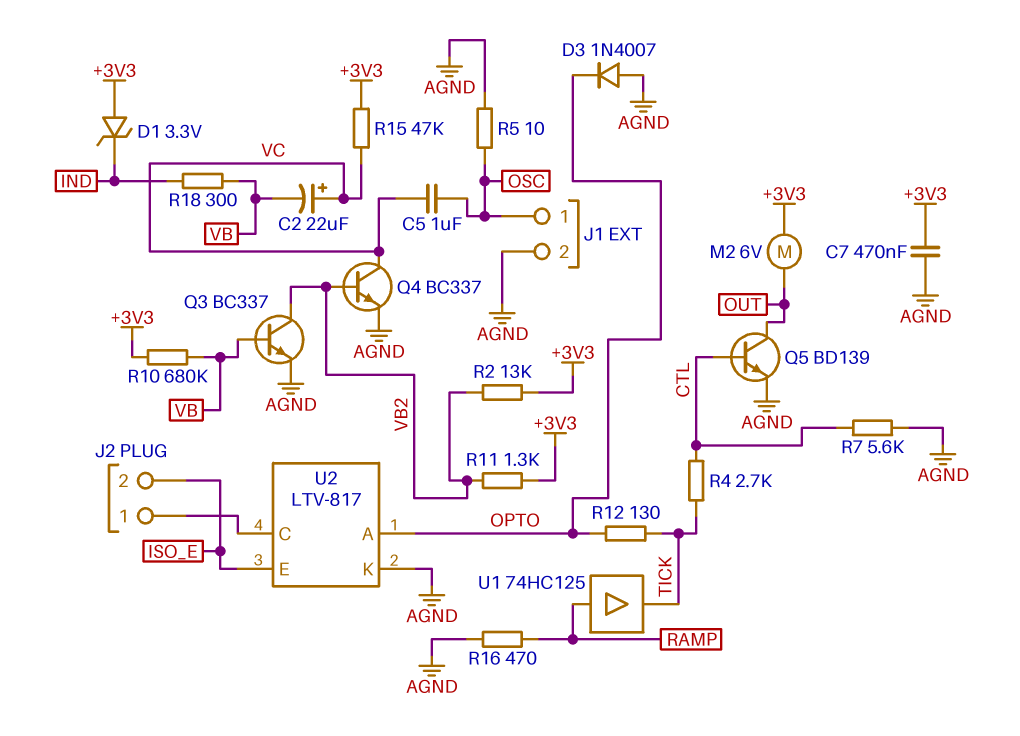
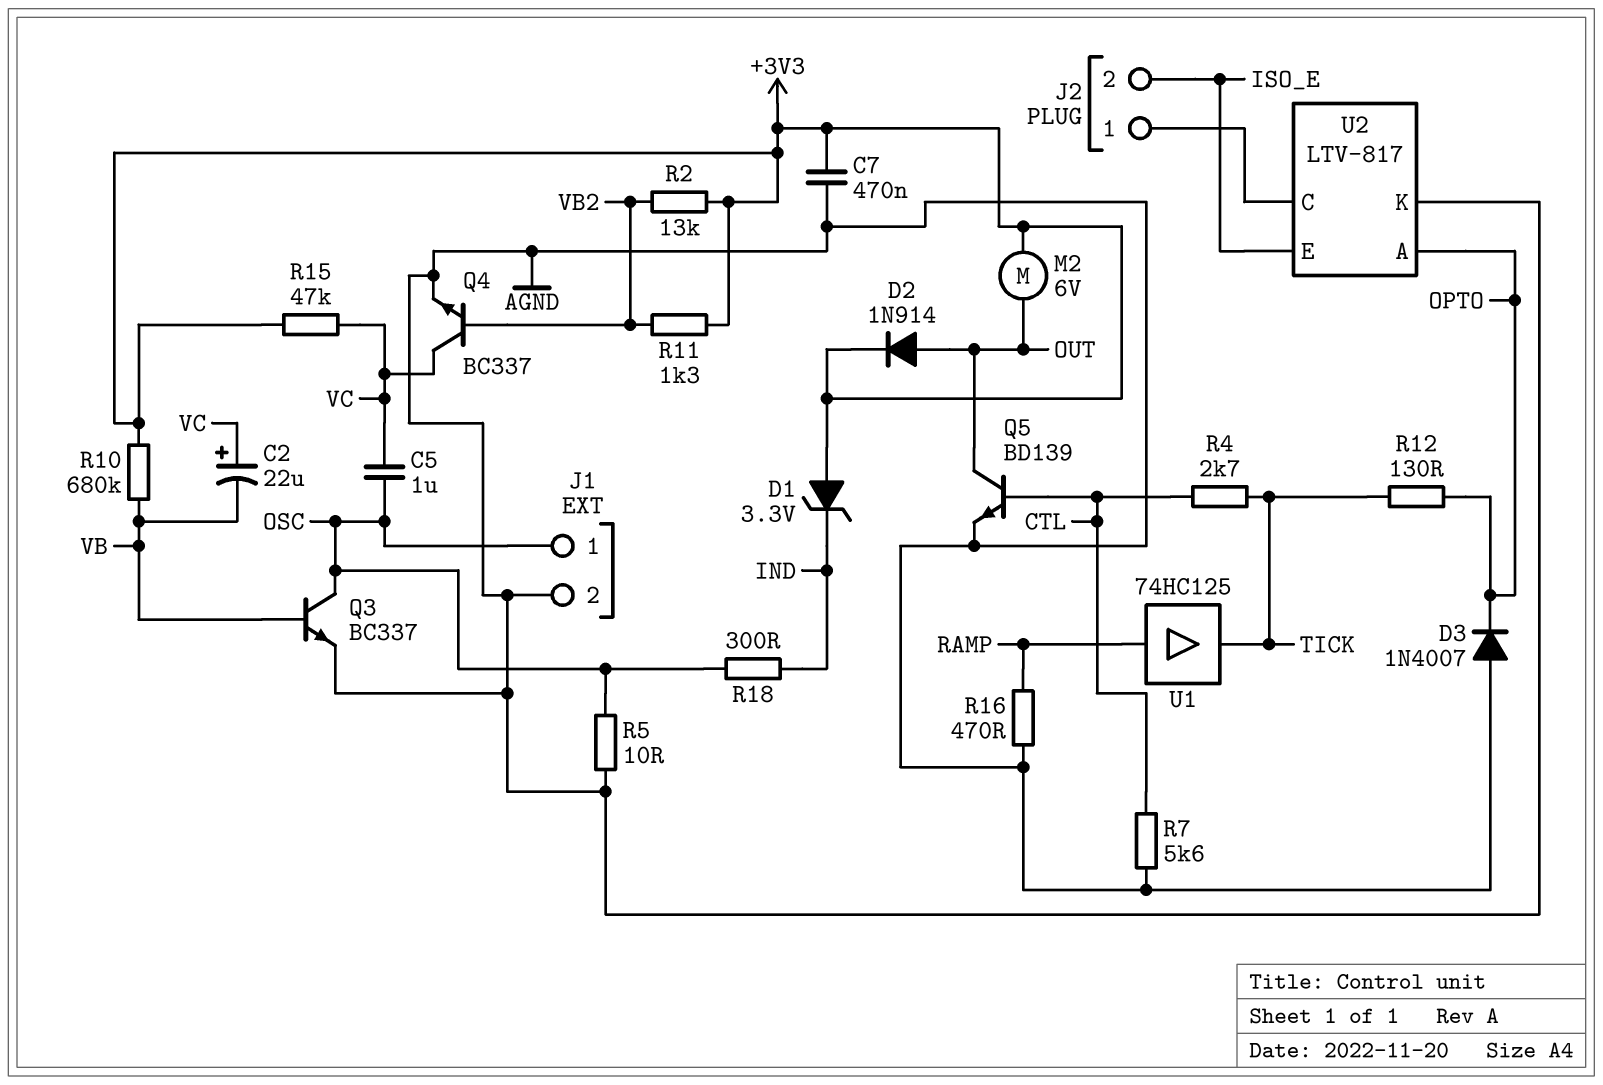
D2: none -> diode 1N914 (A OUT, K +3V3)
Q3: NPN BC337 (B VB, C VB2, E AGND) -> NPN BC337 (B VB, C OSC, E AGND)
R18: 300 (IND, VB) -> 300 (IND, OSC)

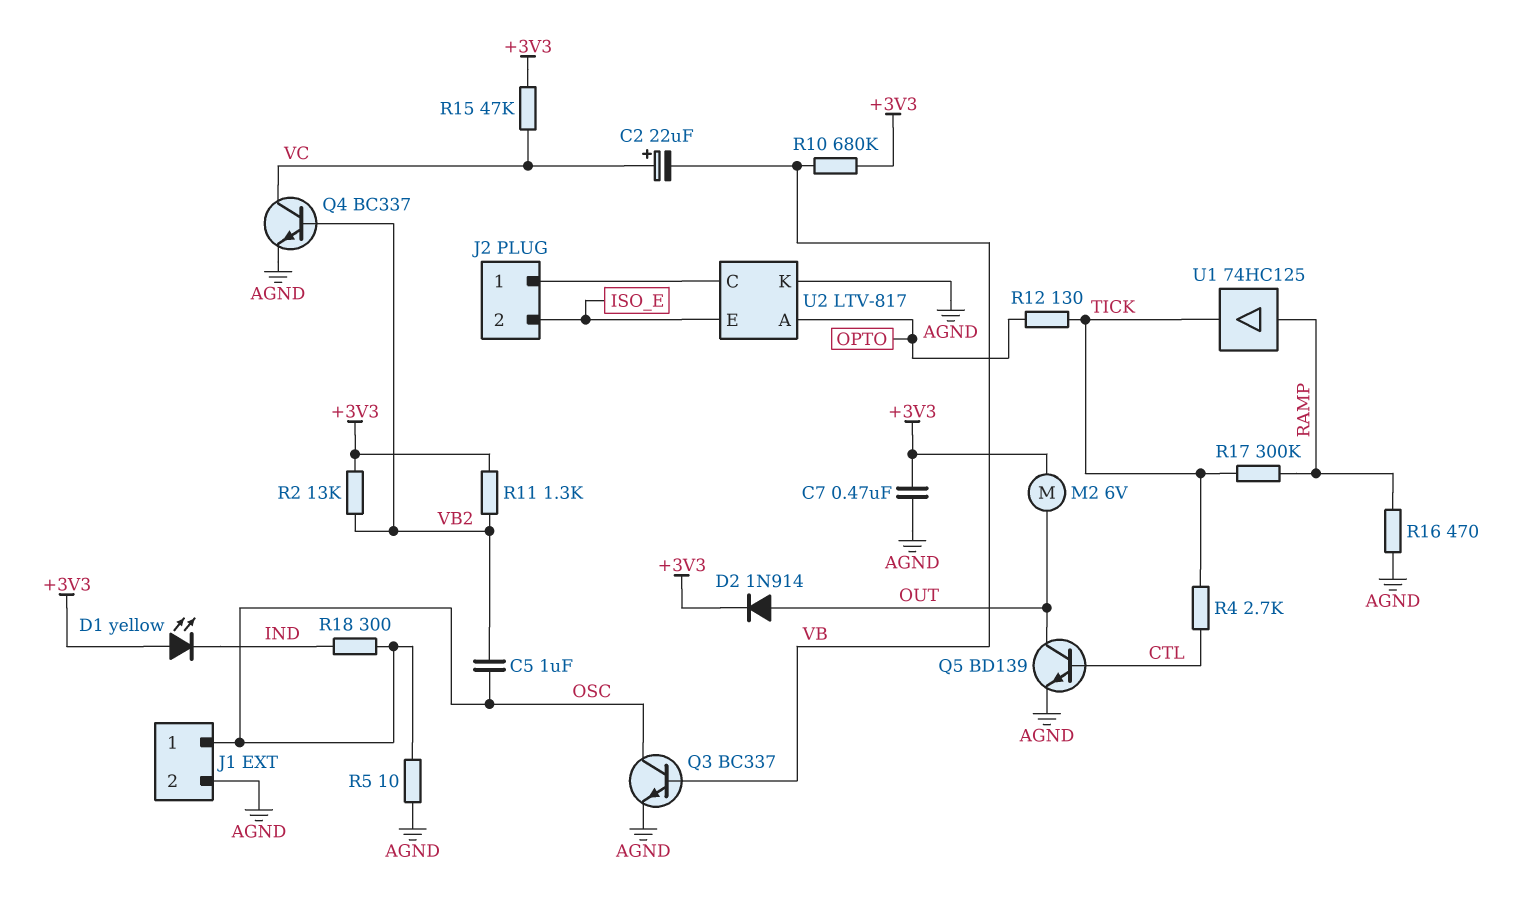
C5: 1uF (OSC, VC) -> 1uF (OSC, VB2)
D1: zener 3.3V (A +3V3, K IND) -> LED yellow (A +3V3, K IND)
D3: diode 1N4007 (A AGND, K OPTO) -> none
R7: 5.6k (AGND, CTL) -> none
R17: none -> 300k (RAMP, TICK)

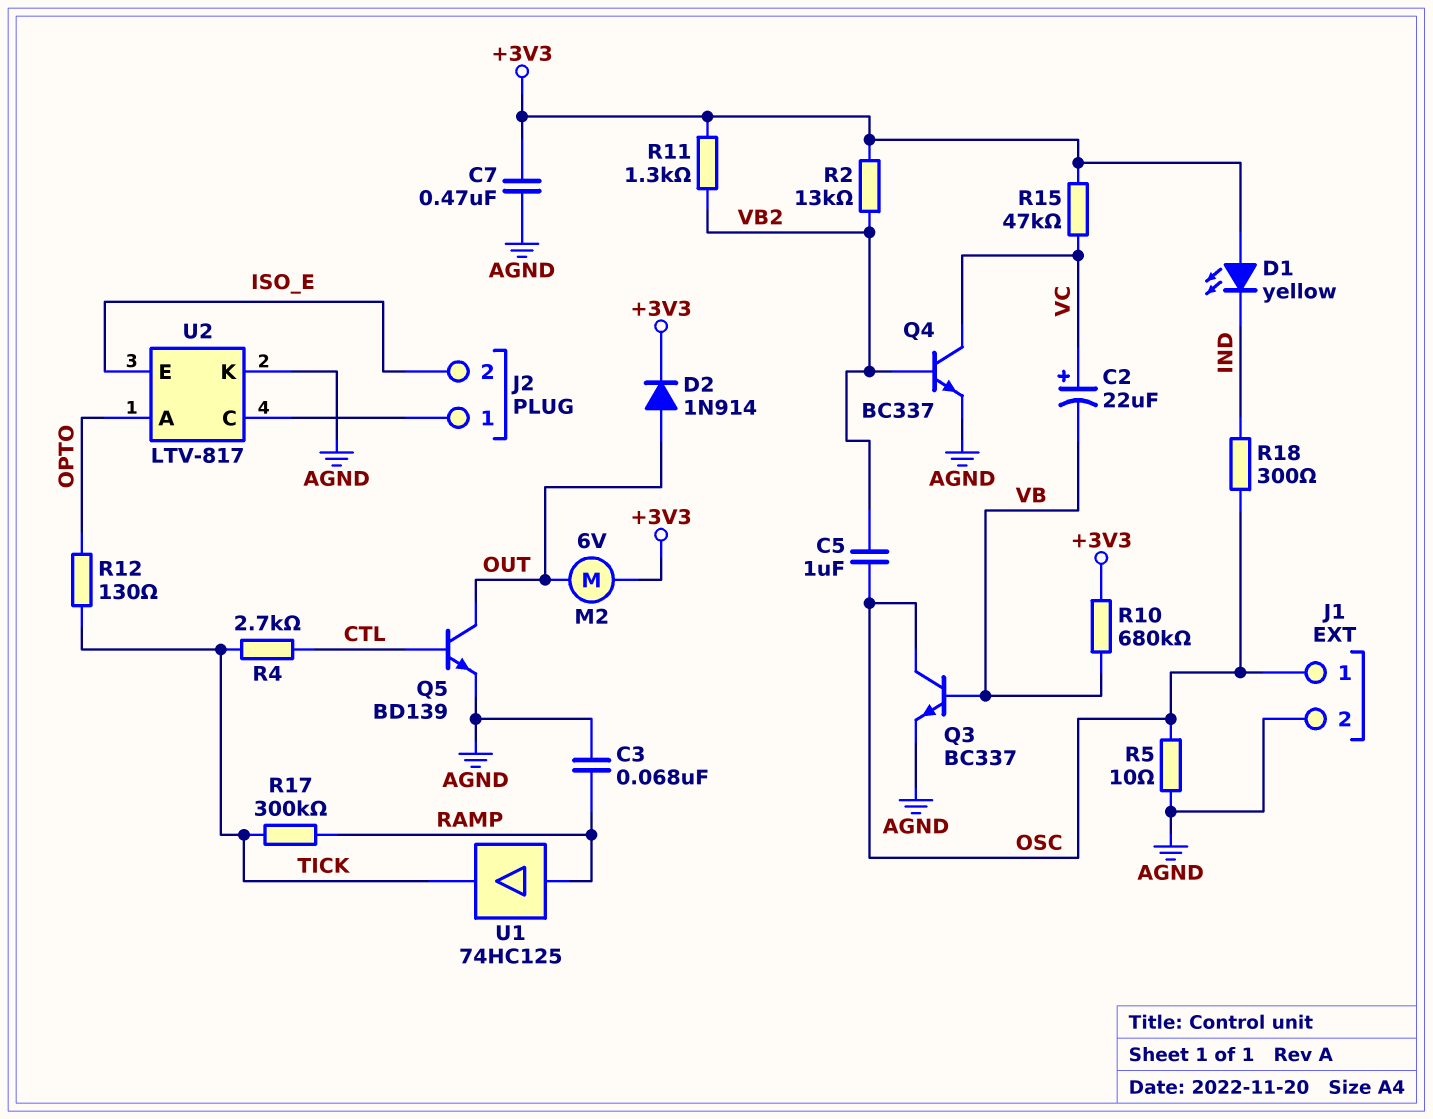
C3: none -> 68nF (AGND, RAMP)
R16: 470 (AGND, RAMP) -> none

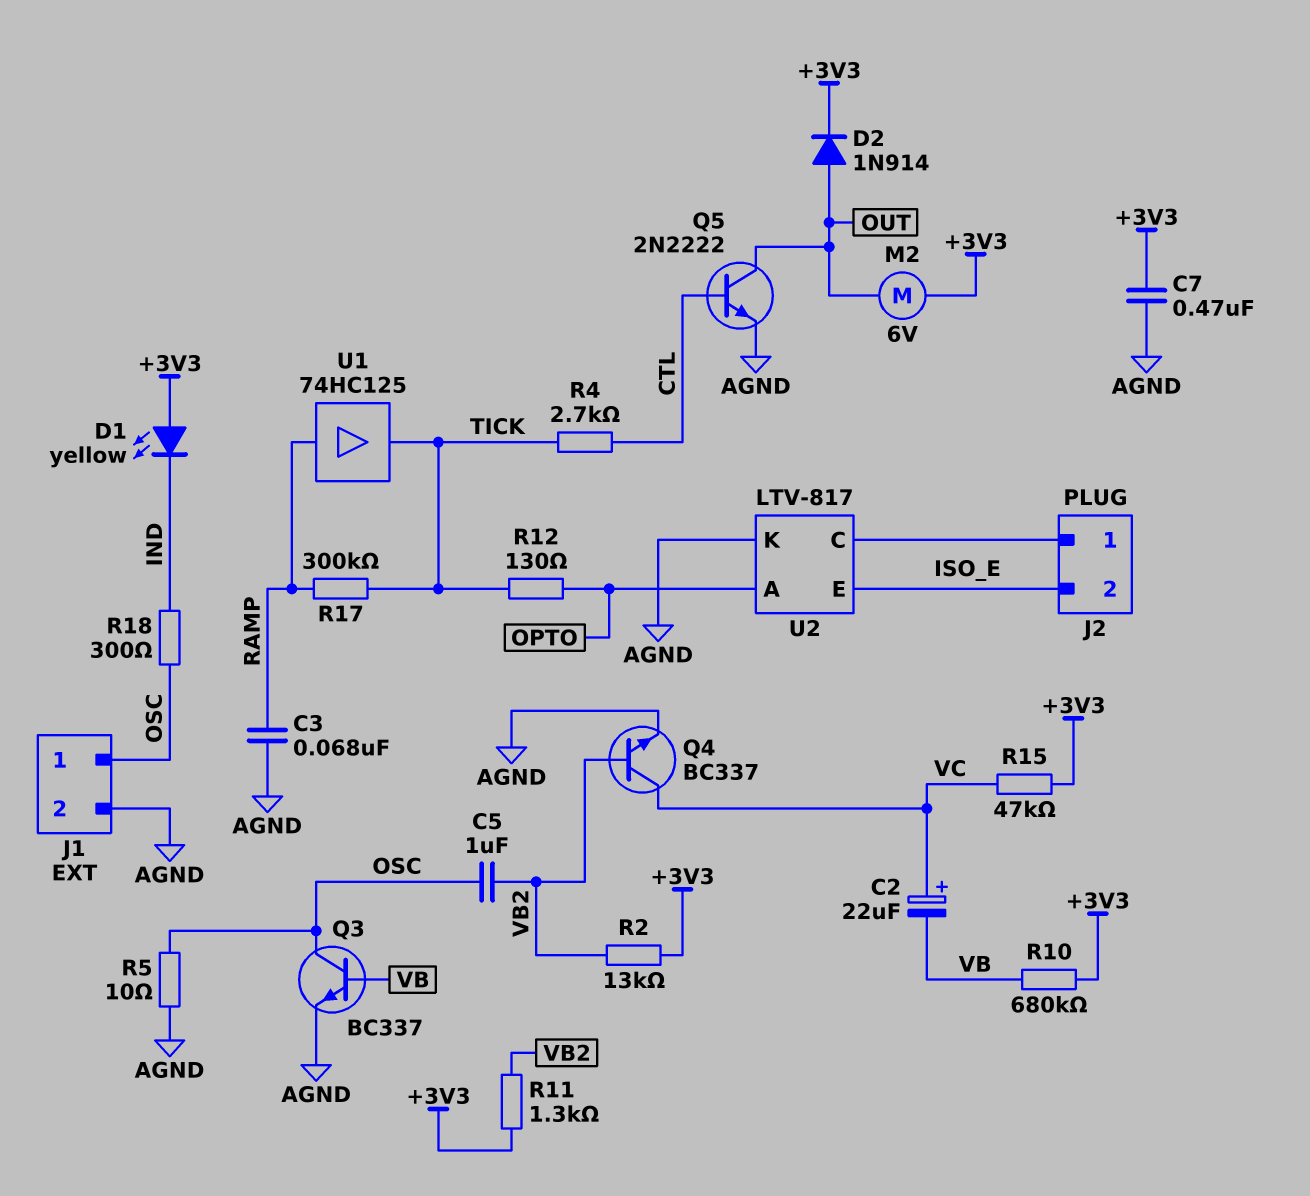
Q5: NPN BD139 (B CTL, C OUT, E AGND) -> NPN 2N2222 (B CTL, C OUT, E AGND)

